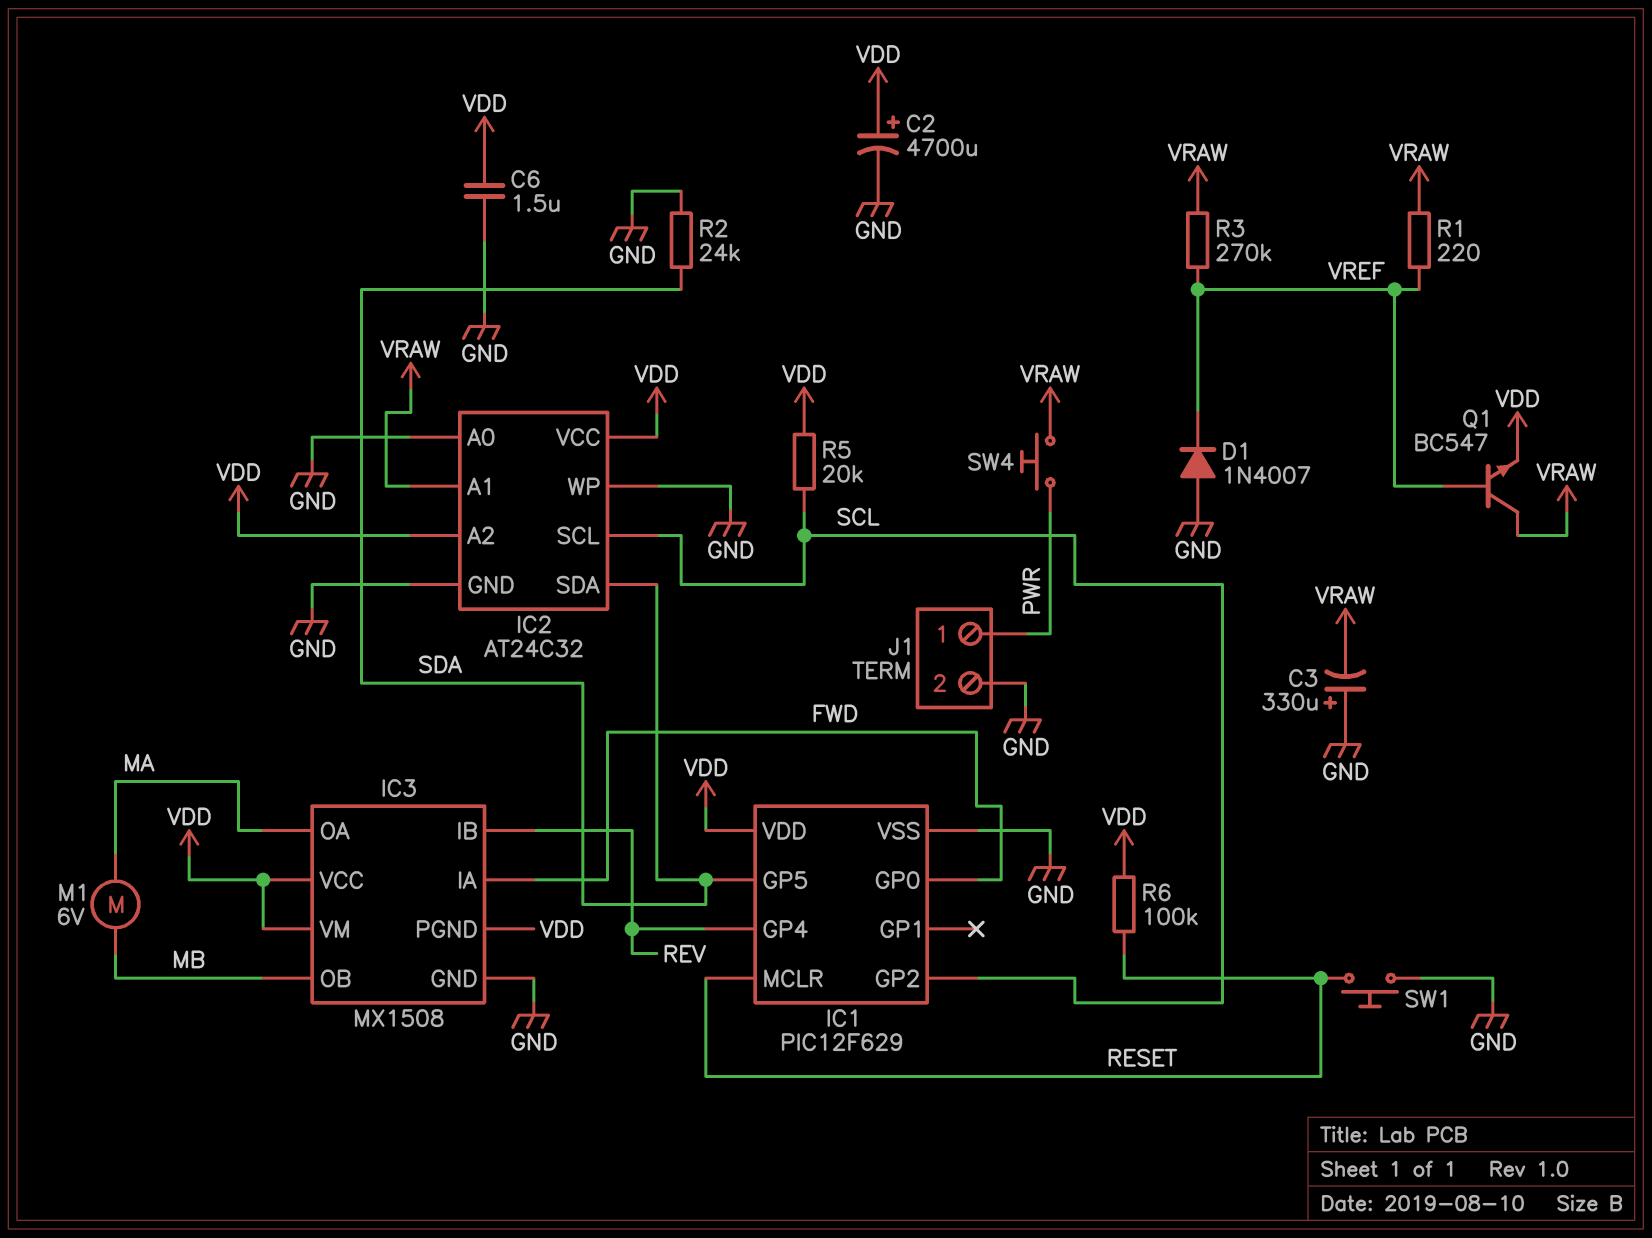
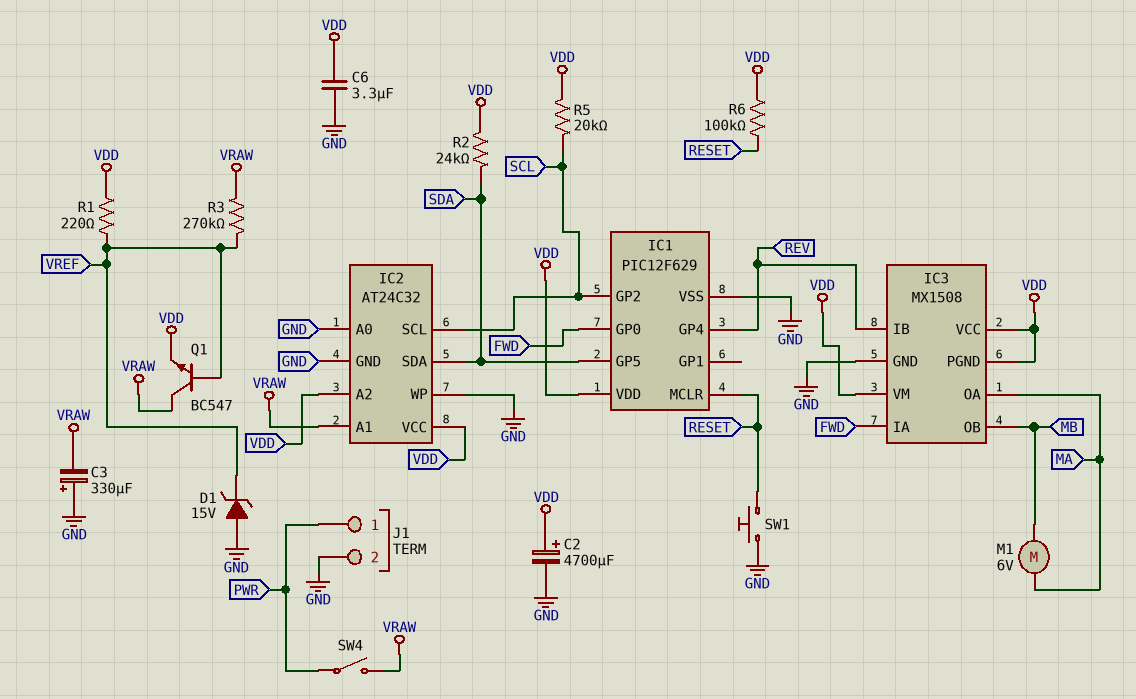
C6: 1.5uF (GND, VDD) -> 3.3uF (GND, VDD)
D1: diode 1N4007 (A GND, K VREF) -> zener 15V (A GND, K VREF)
R1: 220 (VRAW, VREF) -> 220 (VDD, VREF)
R2: 24k (GND, SDA) -> 24k (SDA, VDD)
SW4: button (PWR, VRAW) -> switch (PWR, VRAW)

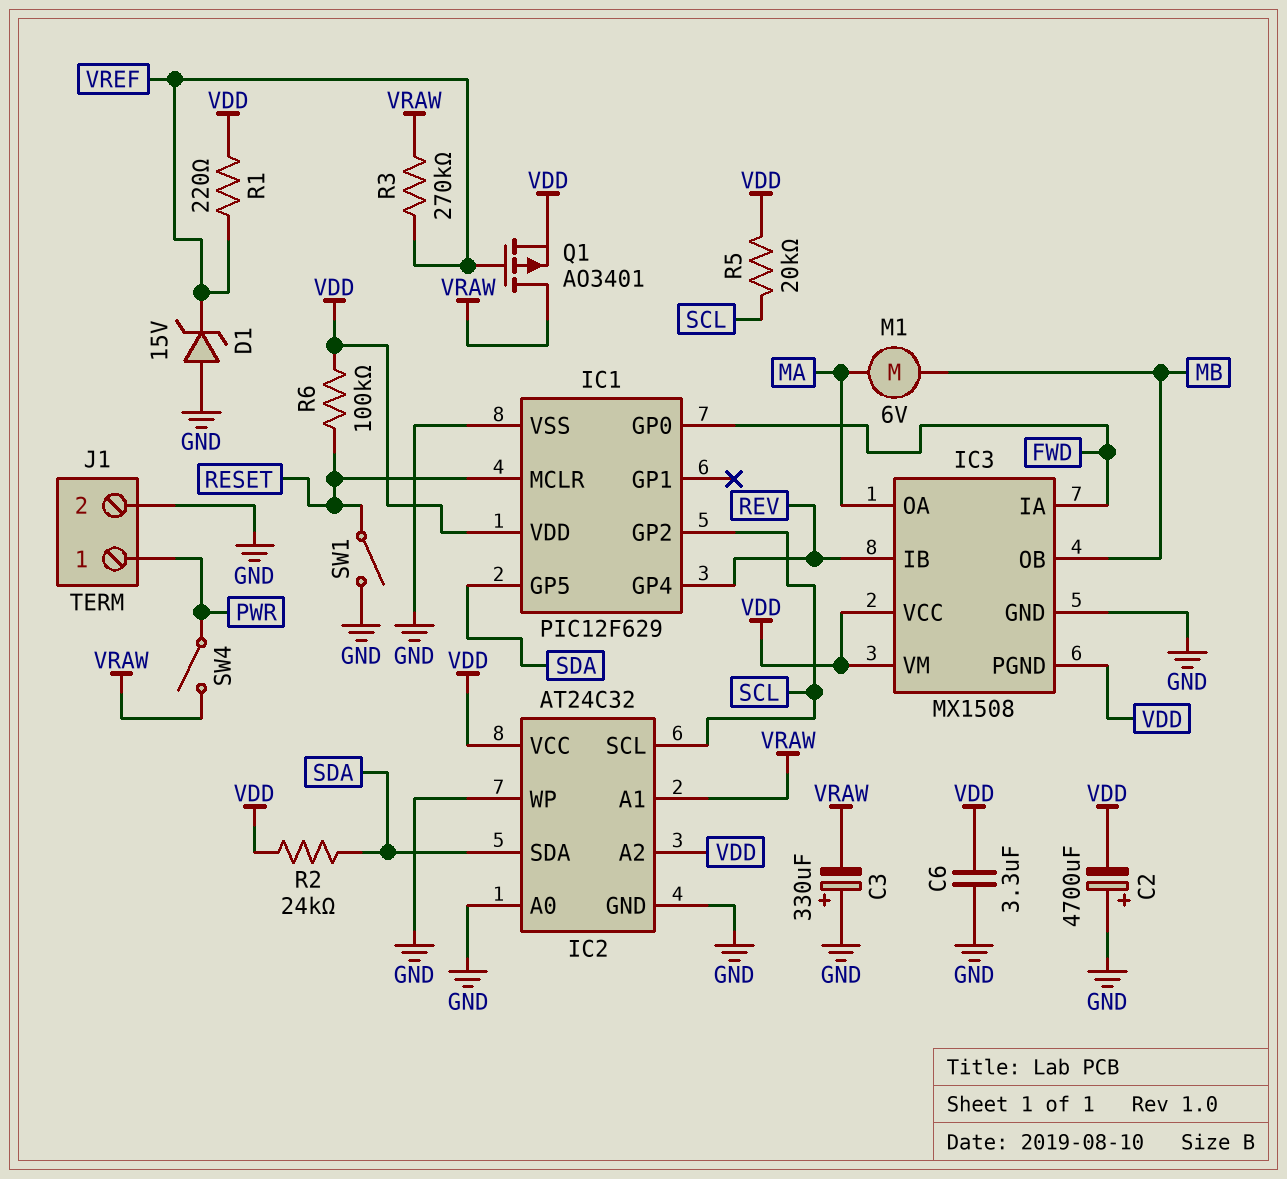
C2: 4700uF (plus VDD, minus GND) -> 4700uF (plus GND, minus VDD)
Q1: NPN BC547 (B VREF, C VRAW, E VDD) -> PMOS AO3401 (G VREF, D VRAW, S VDD)
SW1: button (GND, RESET) -> switch (GND, RESET)

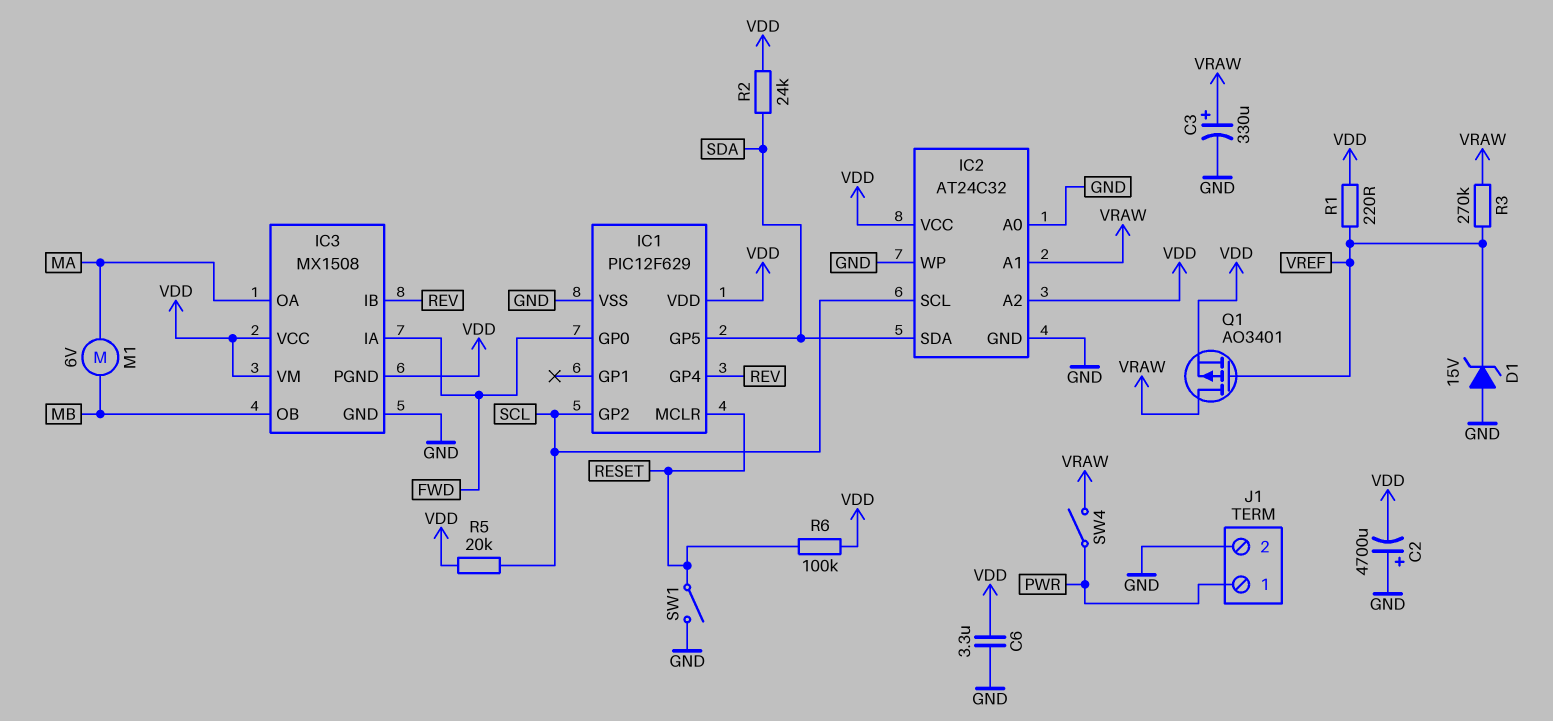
C3: 330uF (plus GND, minus VRAW) -> 330uF (plus VRAW, minus GND)

